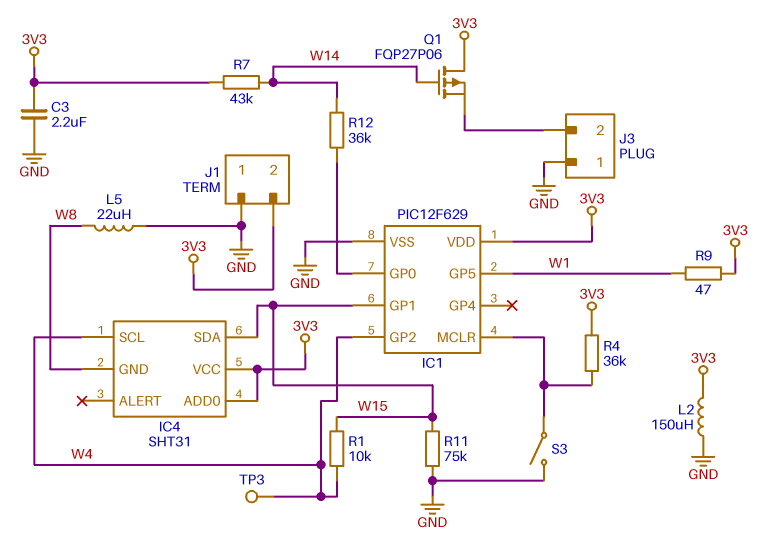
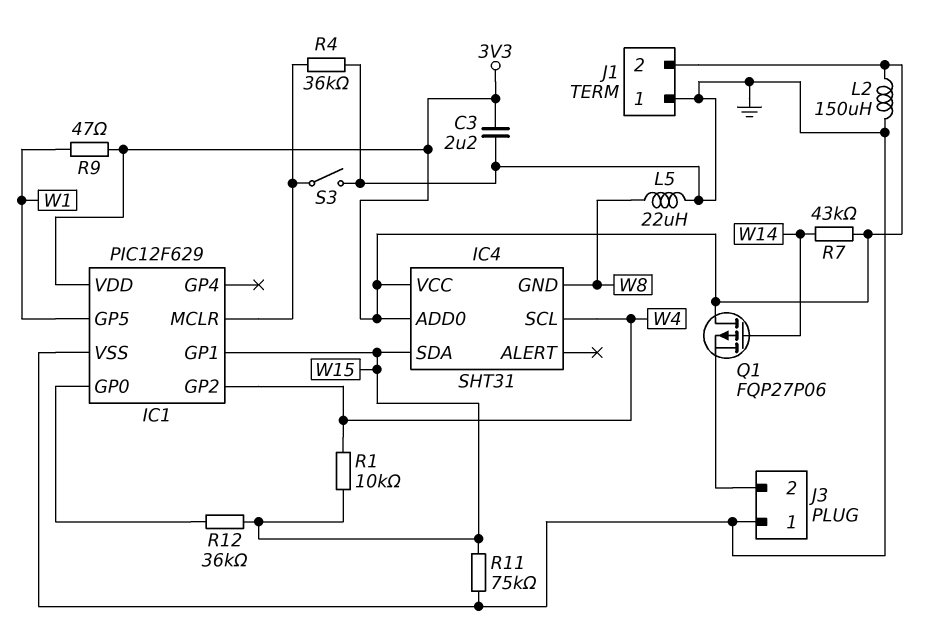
R4: 36k (3V3, IC1/MCLR) -> 36k (GND, IC1/MCLR)
R12: 36k (IC1/GP0, W14) -> 36k (IC1/GP0, W15)
TP3: test point (W4) -> none

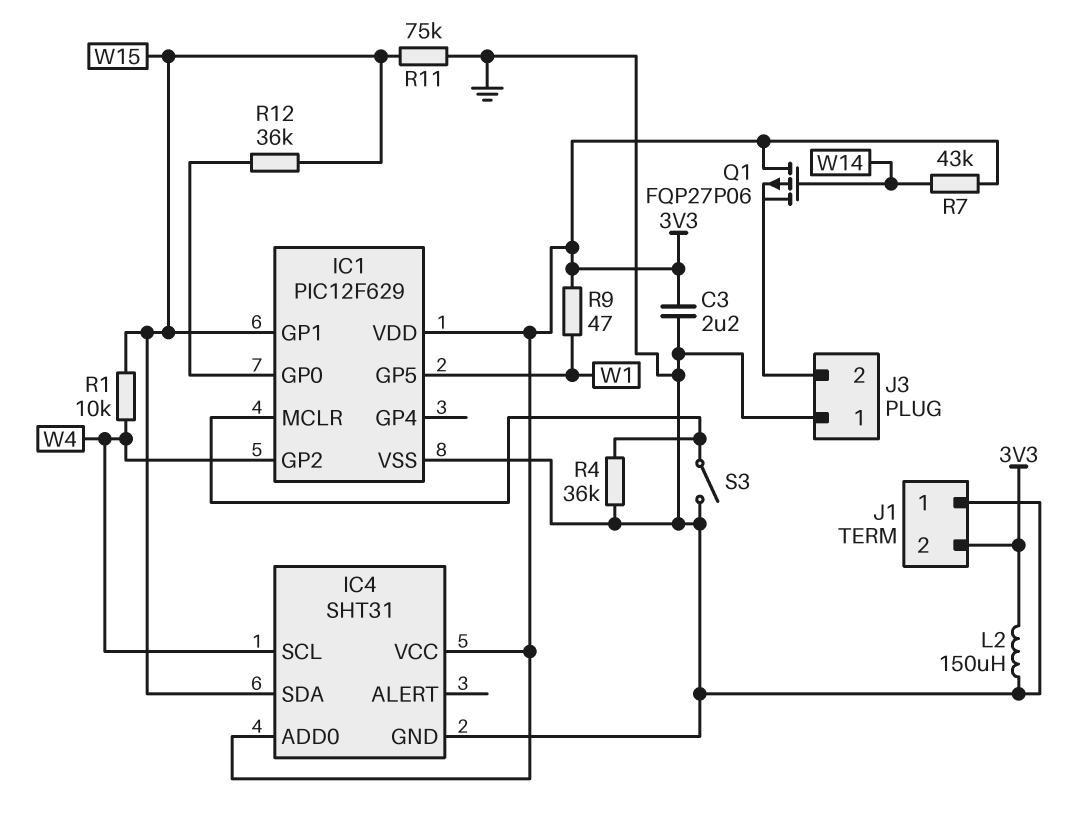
IC4 pin GND: W8 -> GND
L5: 22uH (GND, W8) -> none

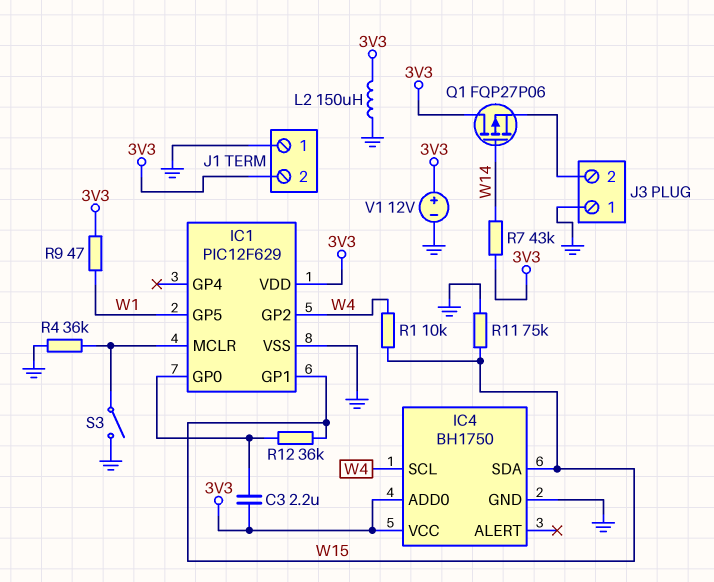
C3: 2.2uF (3V3, GND) -> 2.2uF (3V3, IC1/GP0)
IC4: SHT31 -> BH1750
V1: none -> 12V (plus 3V3, minus GND)

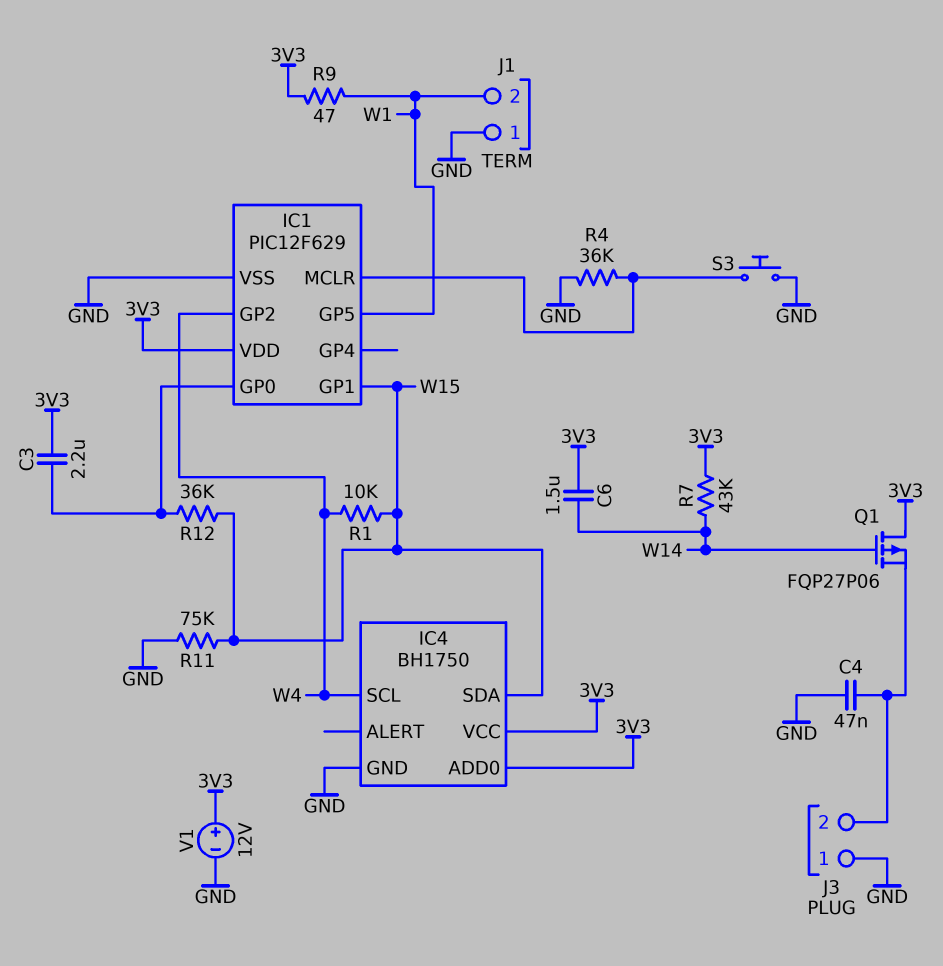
C4: none -> 47nF (GND, J3/2)
C6: none -> 1.5uF (3V3, W14)
J1 pin 2: 3V3 -> W1
L2: 150uH (3V3, GND) -> none
S3: switch (GND, IC1/MCLR) -> button (GND, IC1/MCLR)

